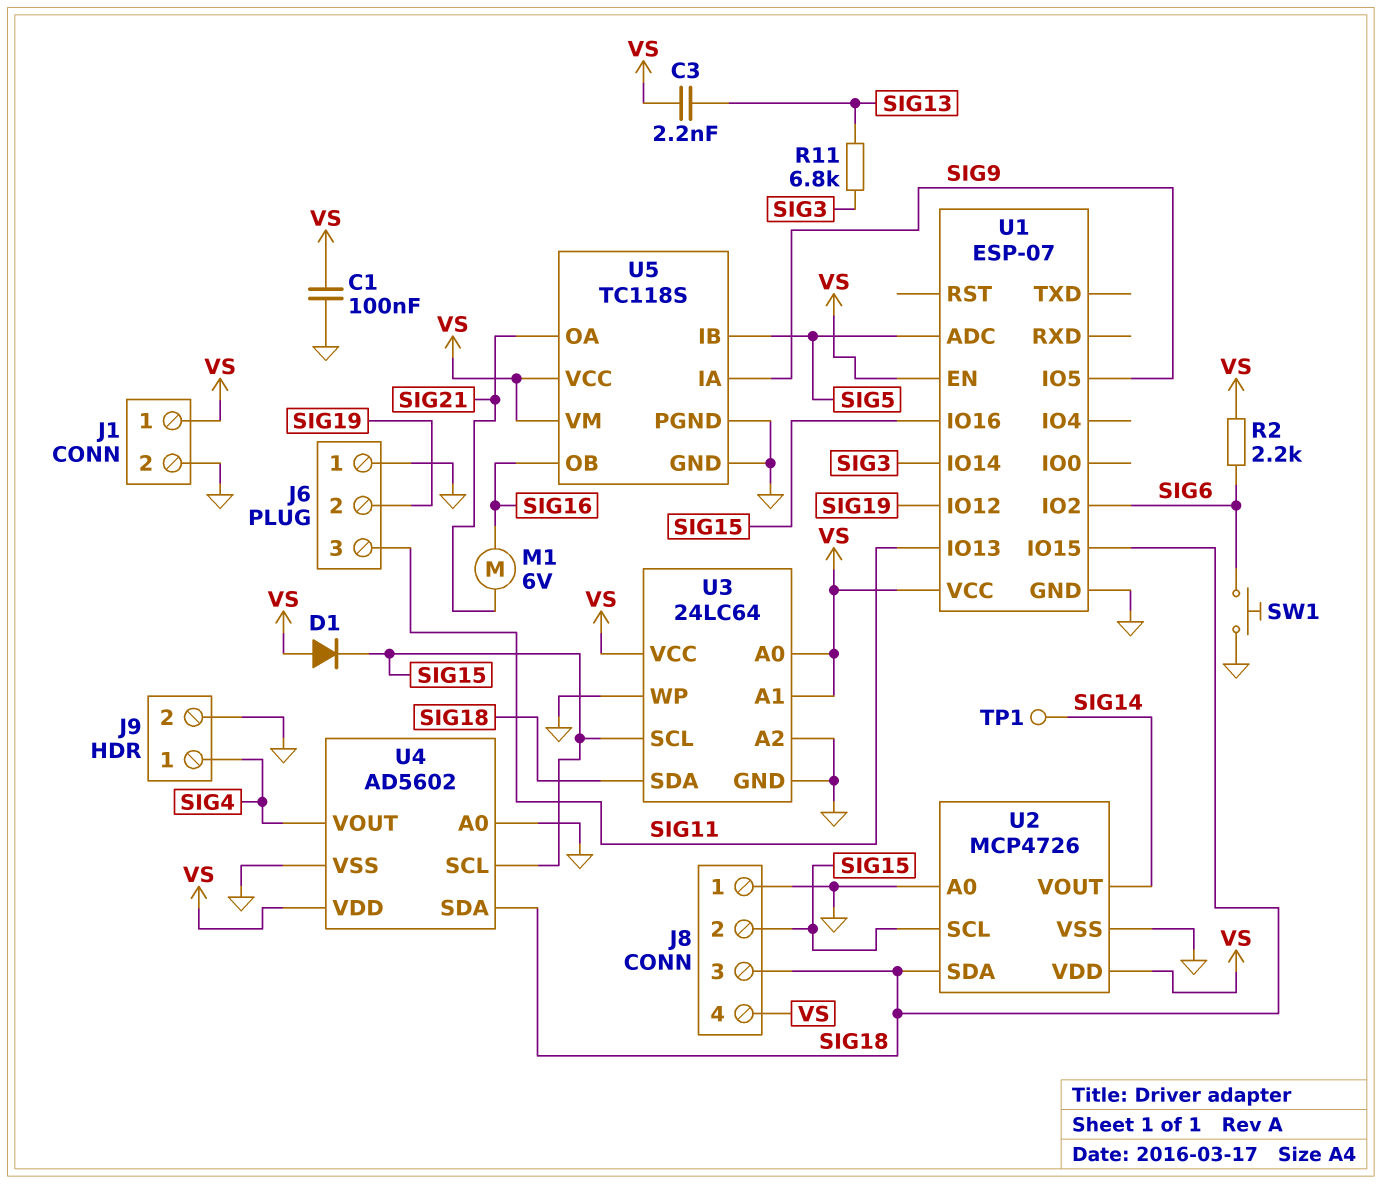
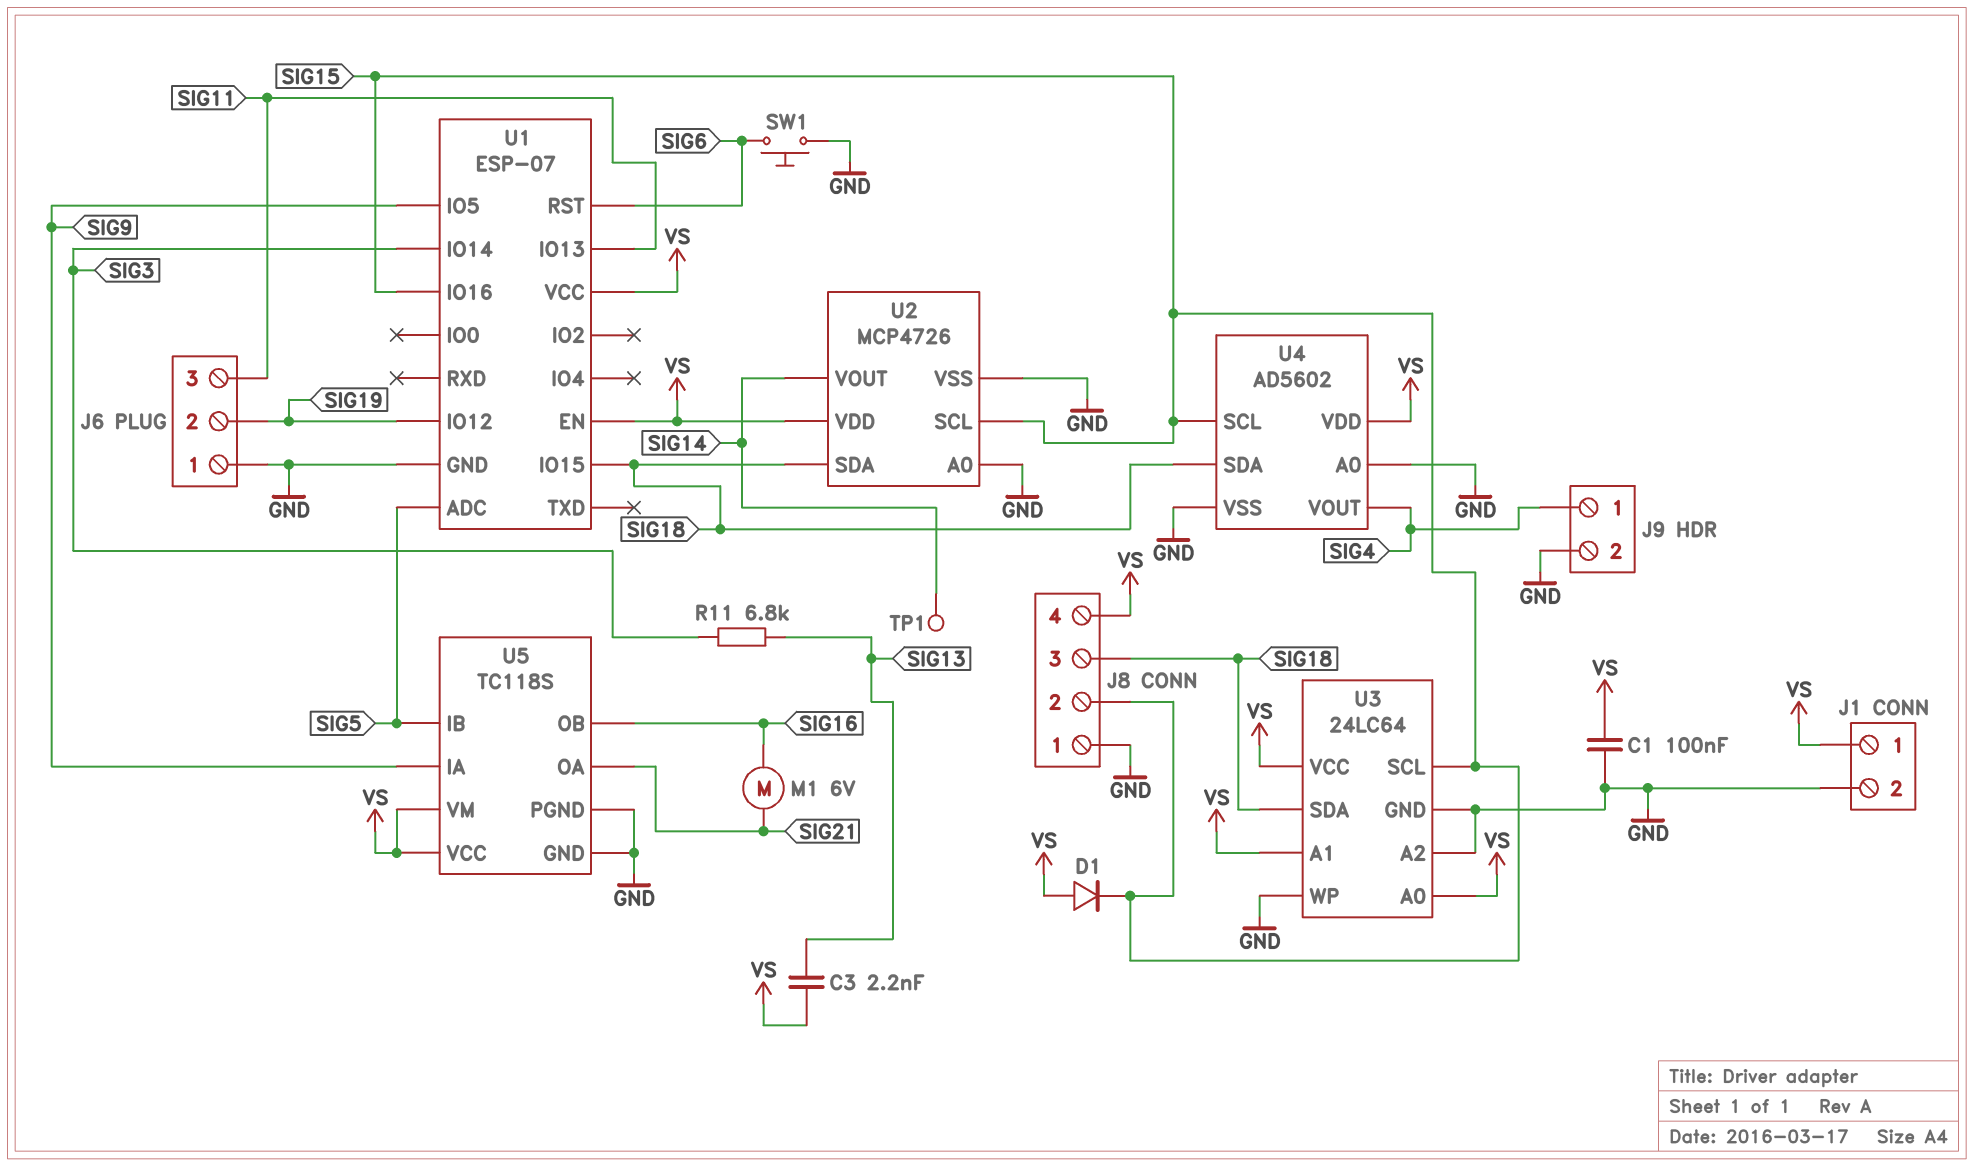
R2: 2.2k (SIG6, VS) -> none
U1 pin IO2: SIG6 -> none
U1 pin RST: none -> SIG6

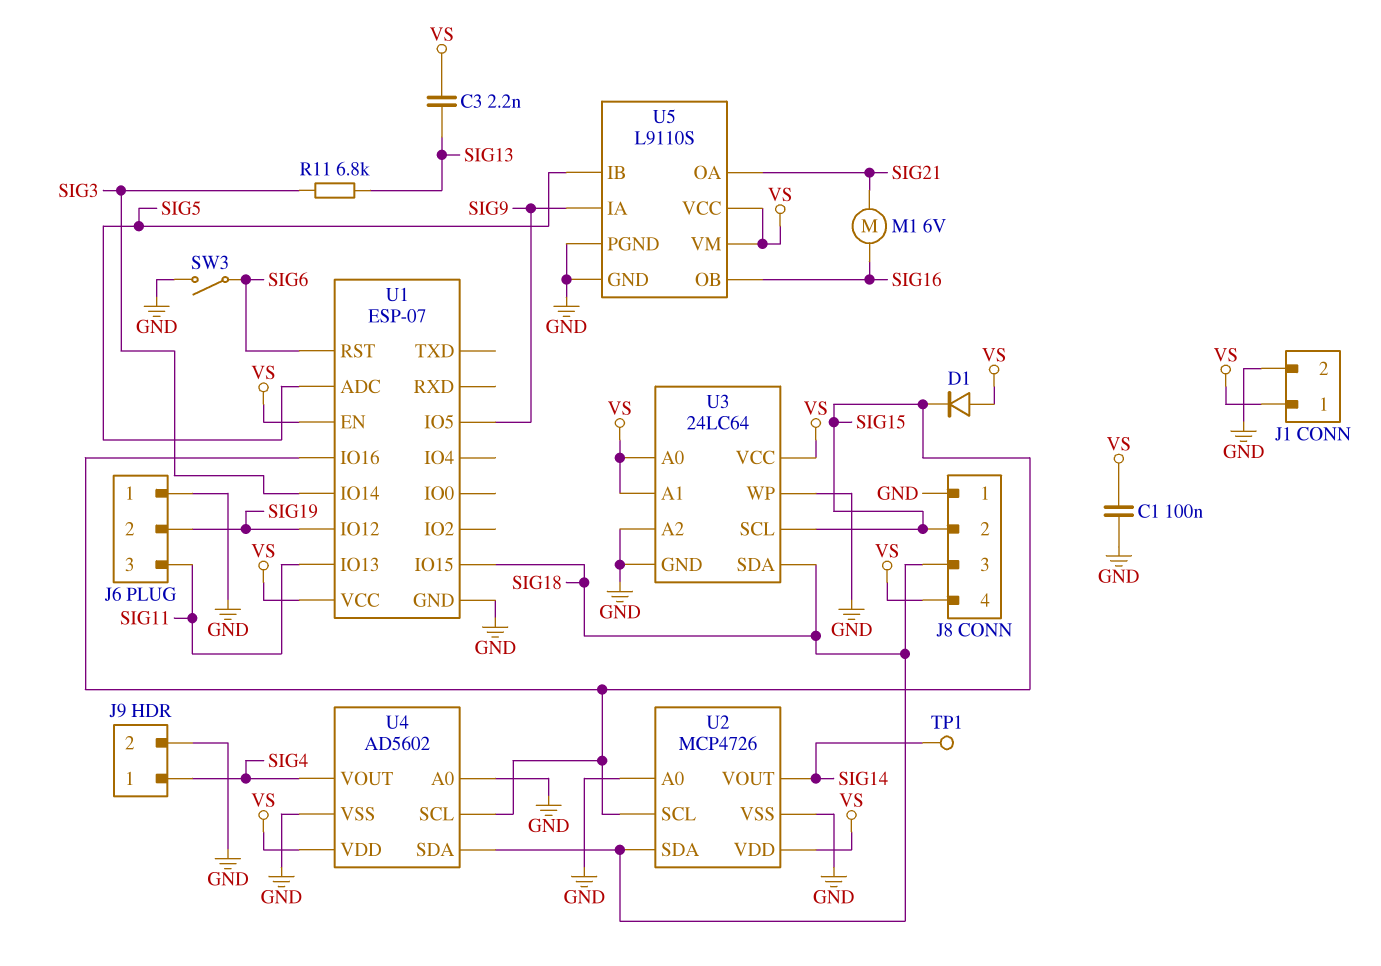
SW1: button (GND, SIG6) -> none
SW3: none -> switch (GND, SIG6)
U5: TC118S -> L9110S

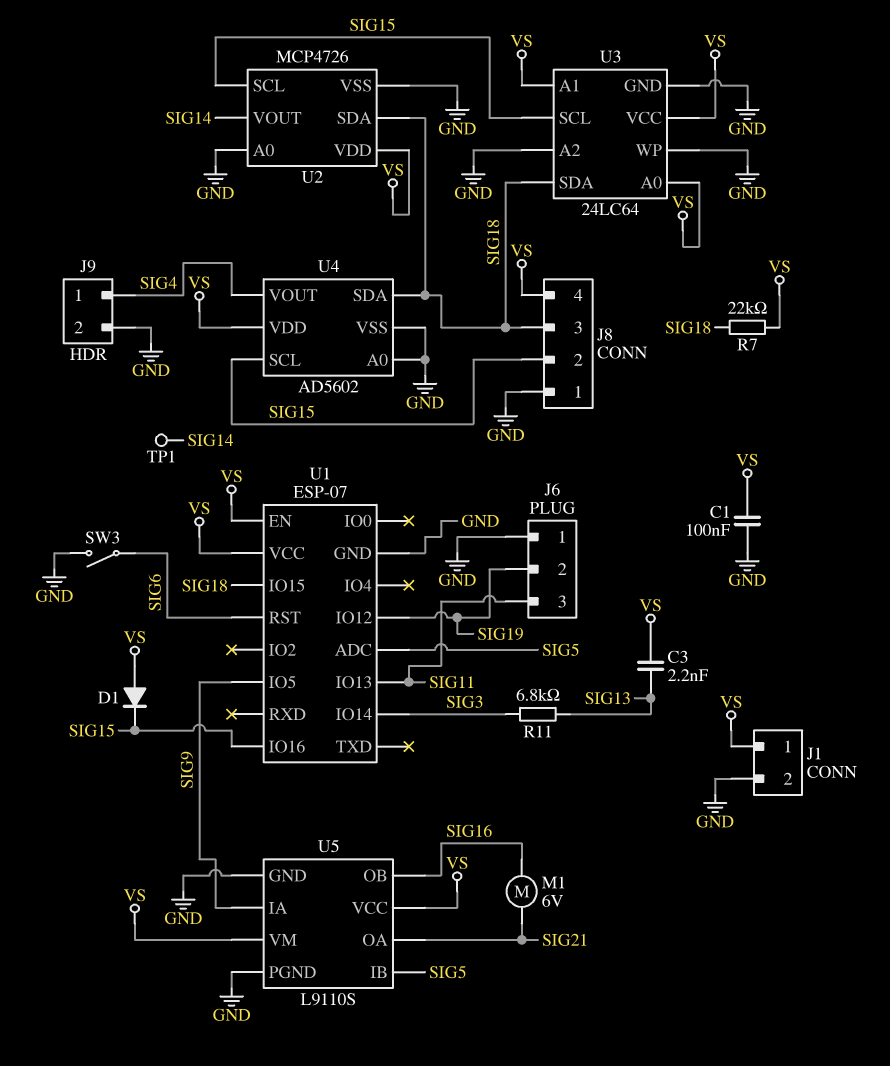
R7: none -> 22k (SIG18, VS)

